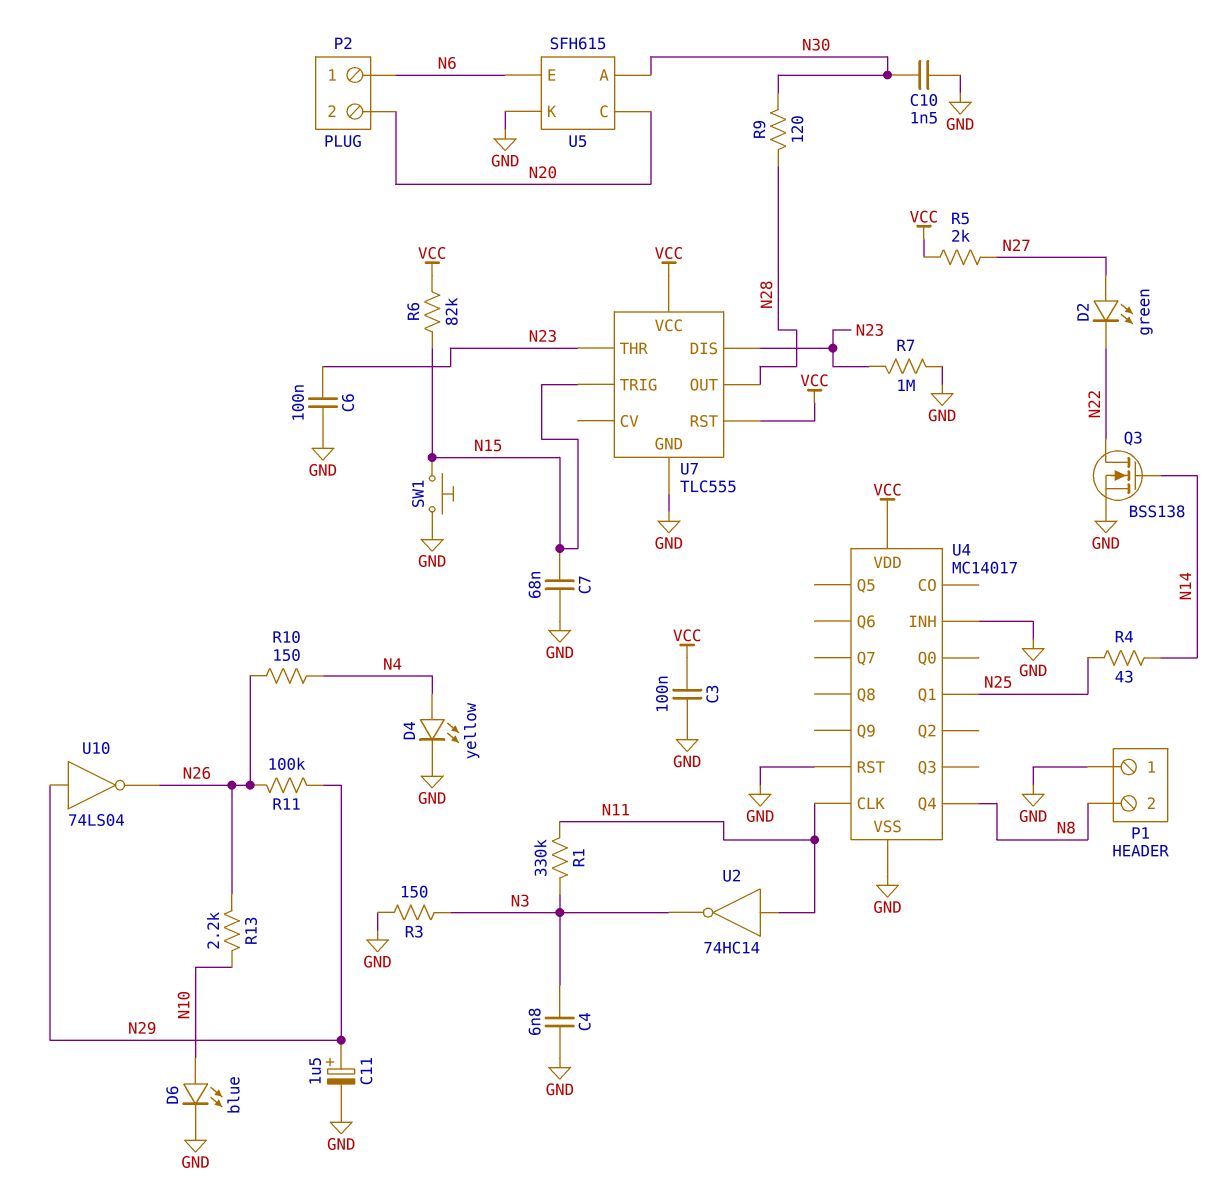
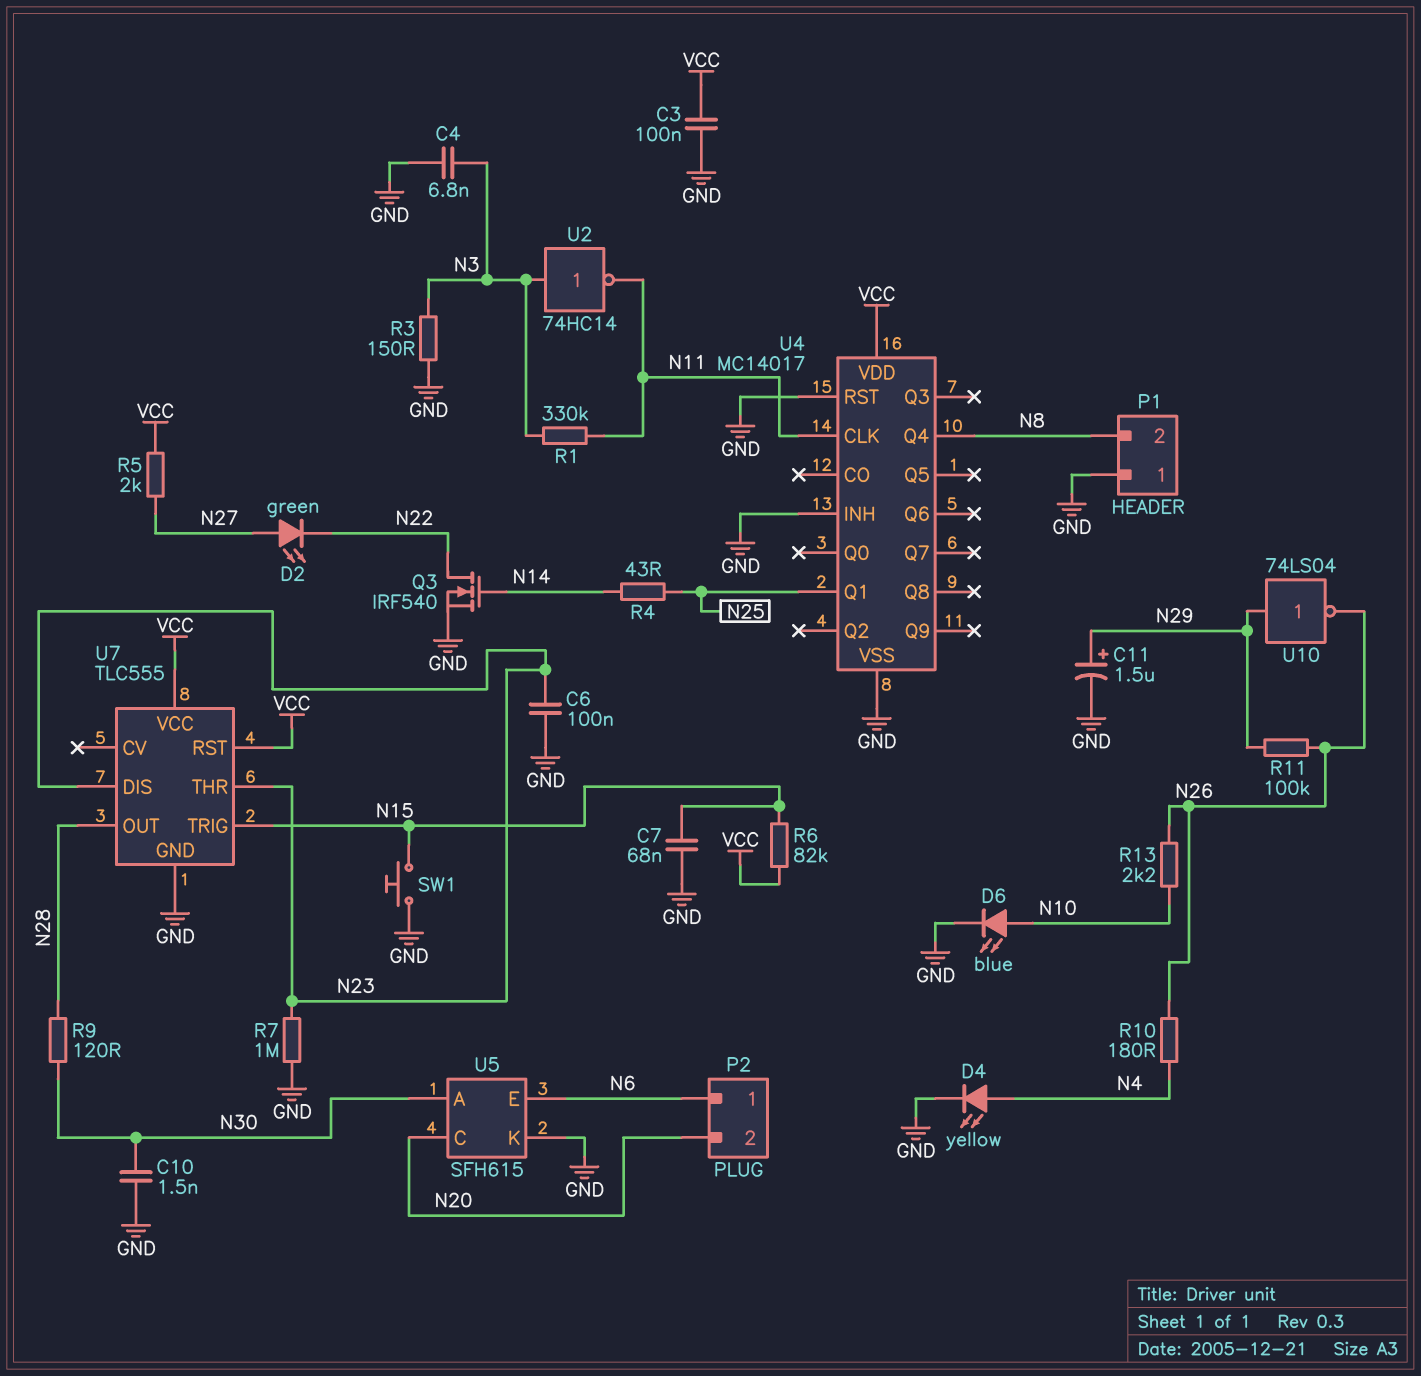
Q3: NMOS BSS138 (G N14, D N22, S GND) -> NMOS IRF540 (G N14, D N22, S GND)
R10: 150 (N4, N26) -> 180 (N4, N26)
U2: NOT 74HC14 (in N11, out N3) -> NOT 74HC14 (in N3, out N11)

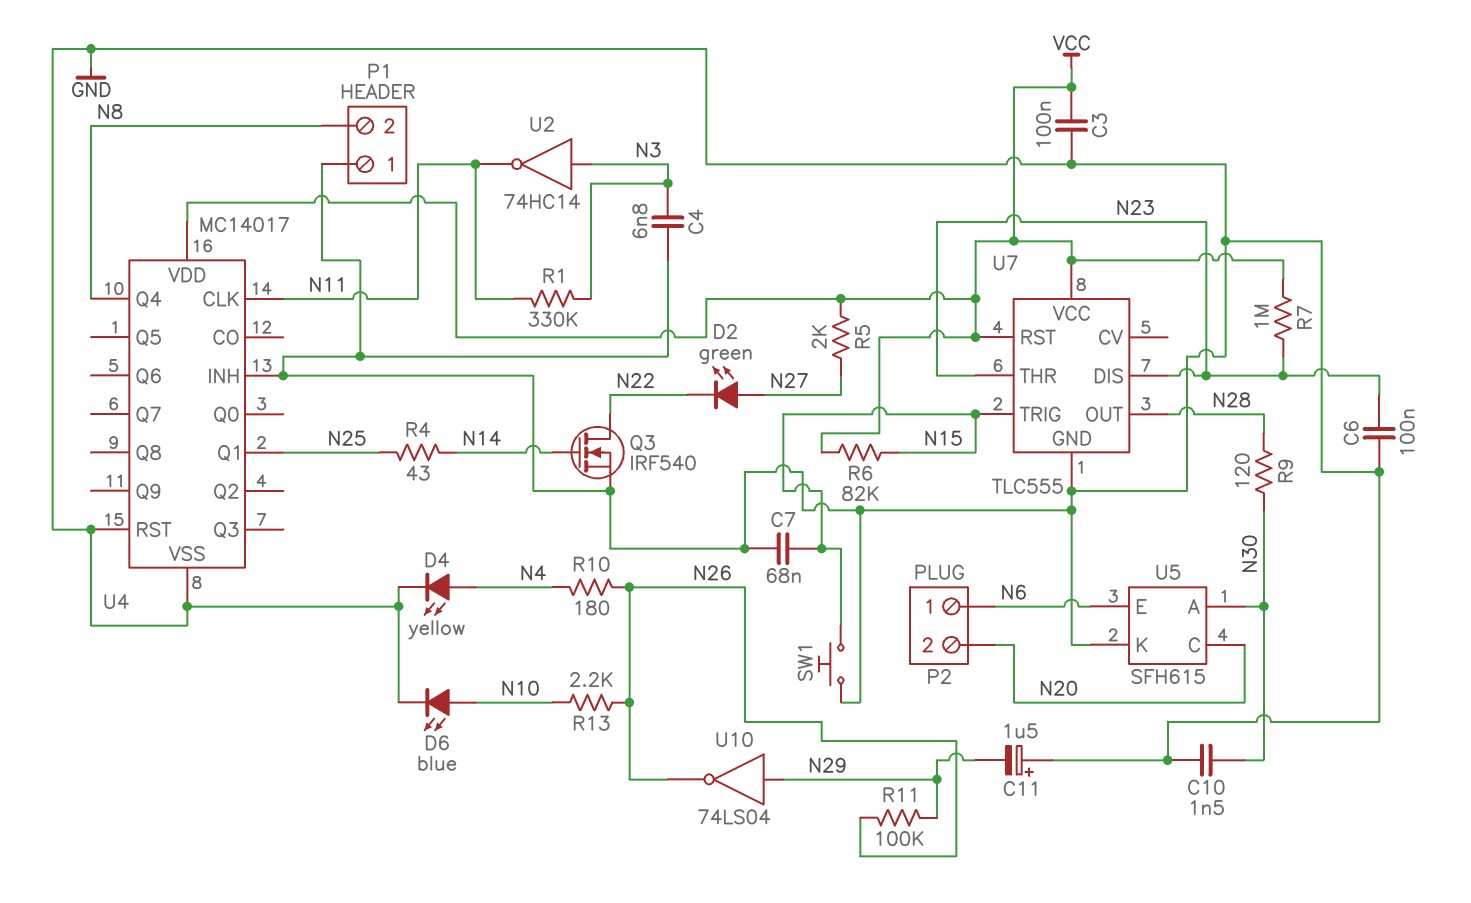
C11: 1.5uF (plus N29, minus GND) -> 1.5uF (plus GND, minus N29)
R3: 150 (GND, N3) -> none
R7: 1M (GND, N23) -> 1M (N23, VCC)

